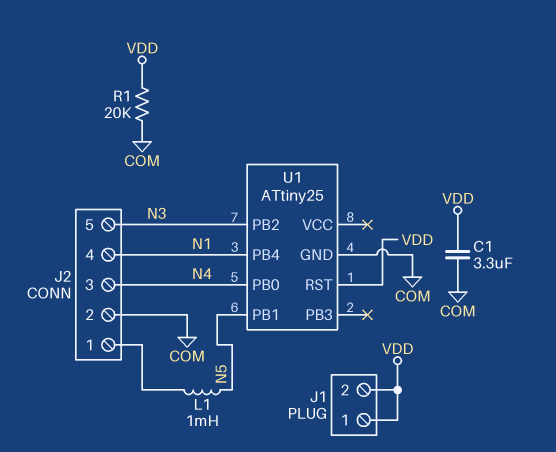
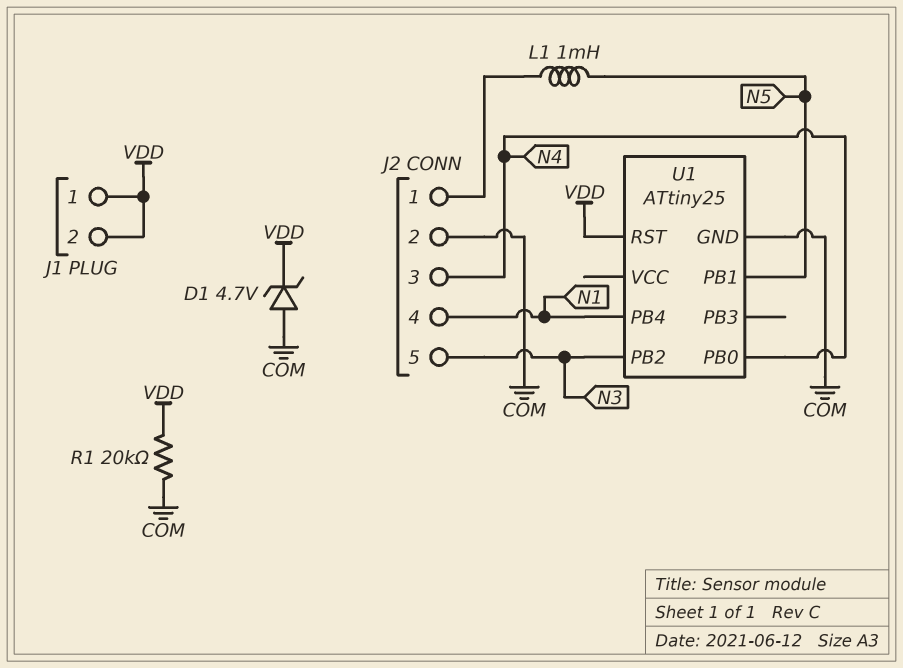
C1: 3.3uF (COM, VDD) -> none
D1: none -> zener 4.7V (A COM, K VDD)

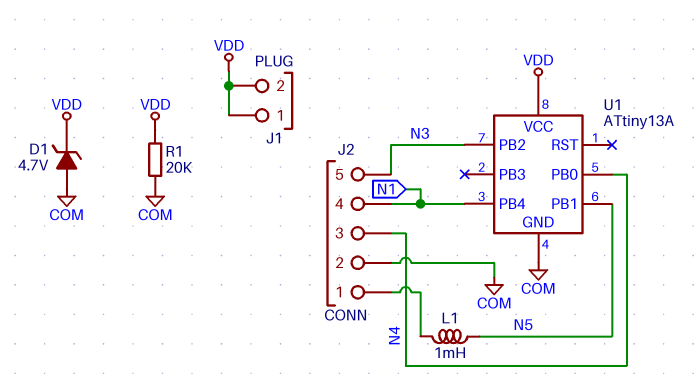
U1: ATtiny25 -> ATtiny13A
U1 pin RST: VDD -> none
U1 pin VCC: none -> VDD

